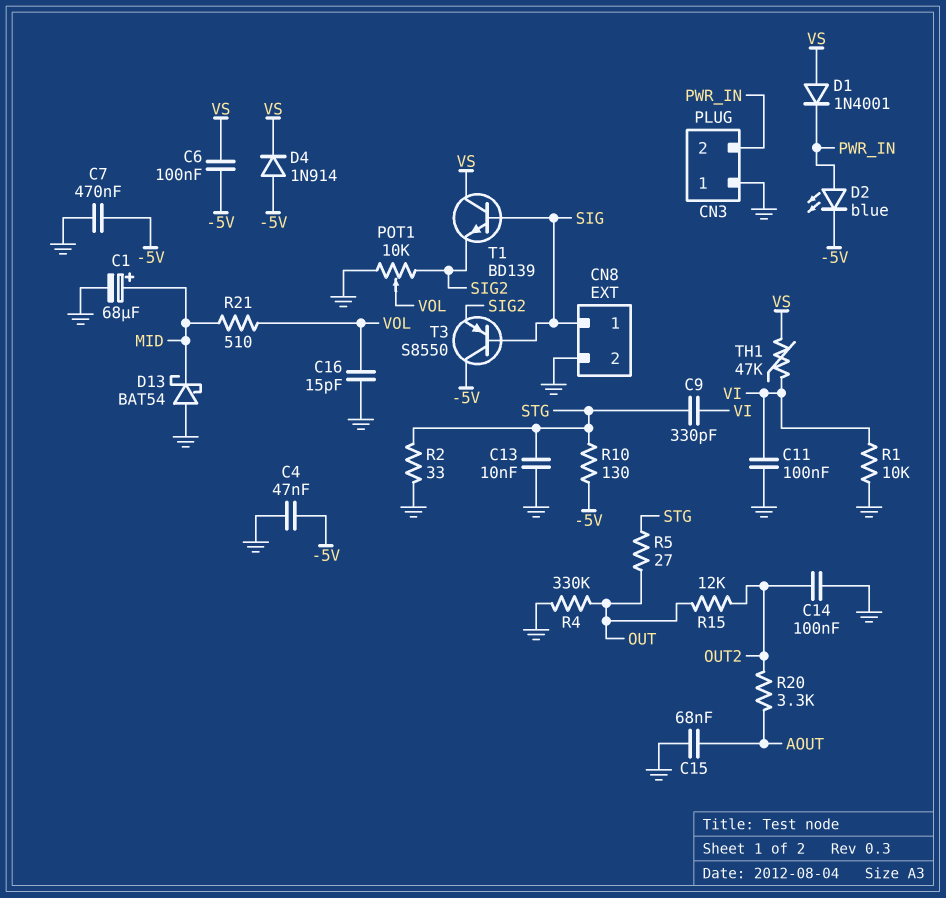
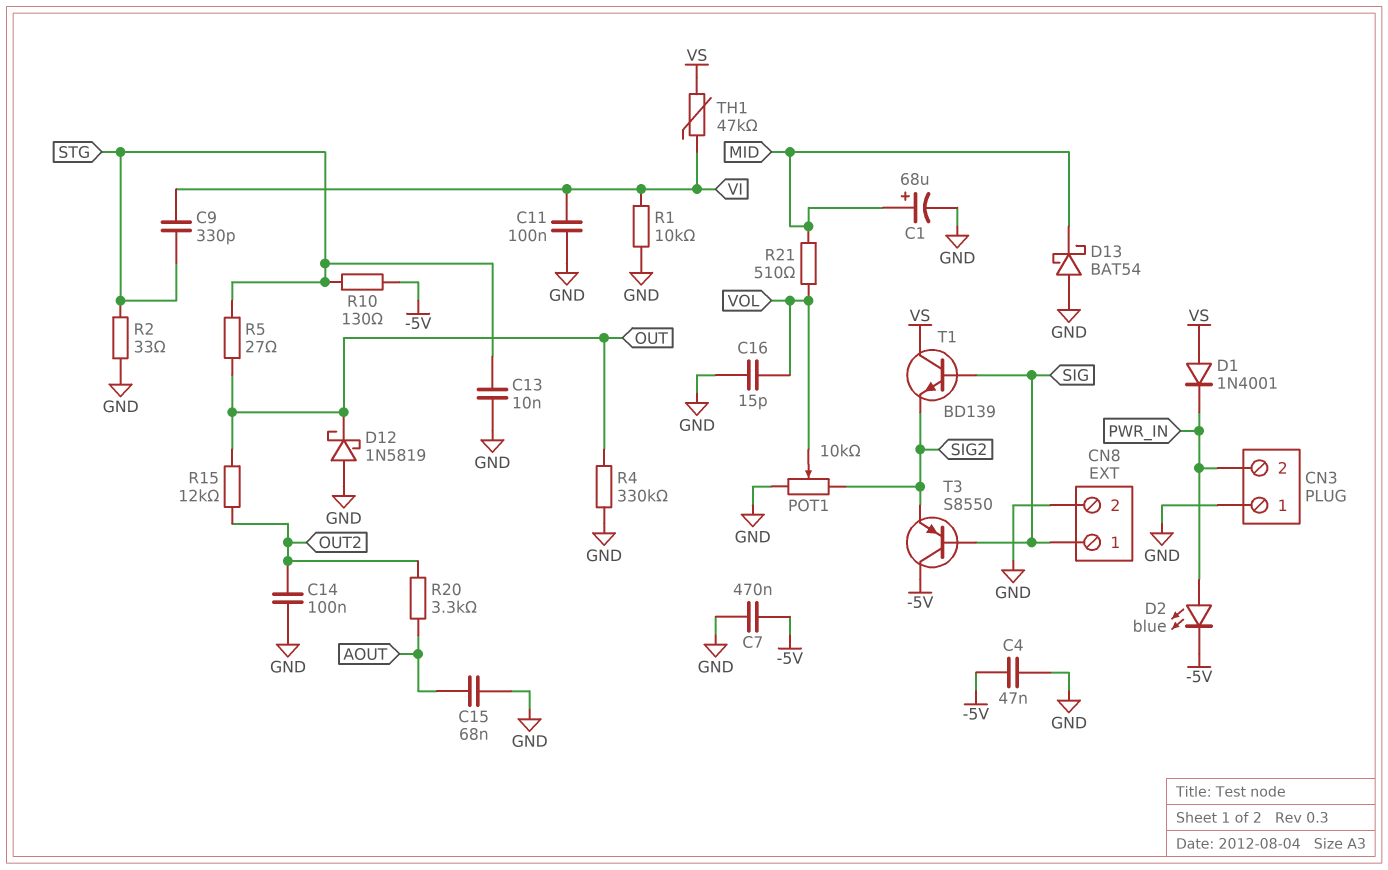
C6: 100nF (-5V, VS) -> none
D4: diode 1N914 (A -5V, K VS) -> none
D12: none -> schottky 1N5819 (A GND, K OUT)

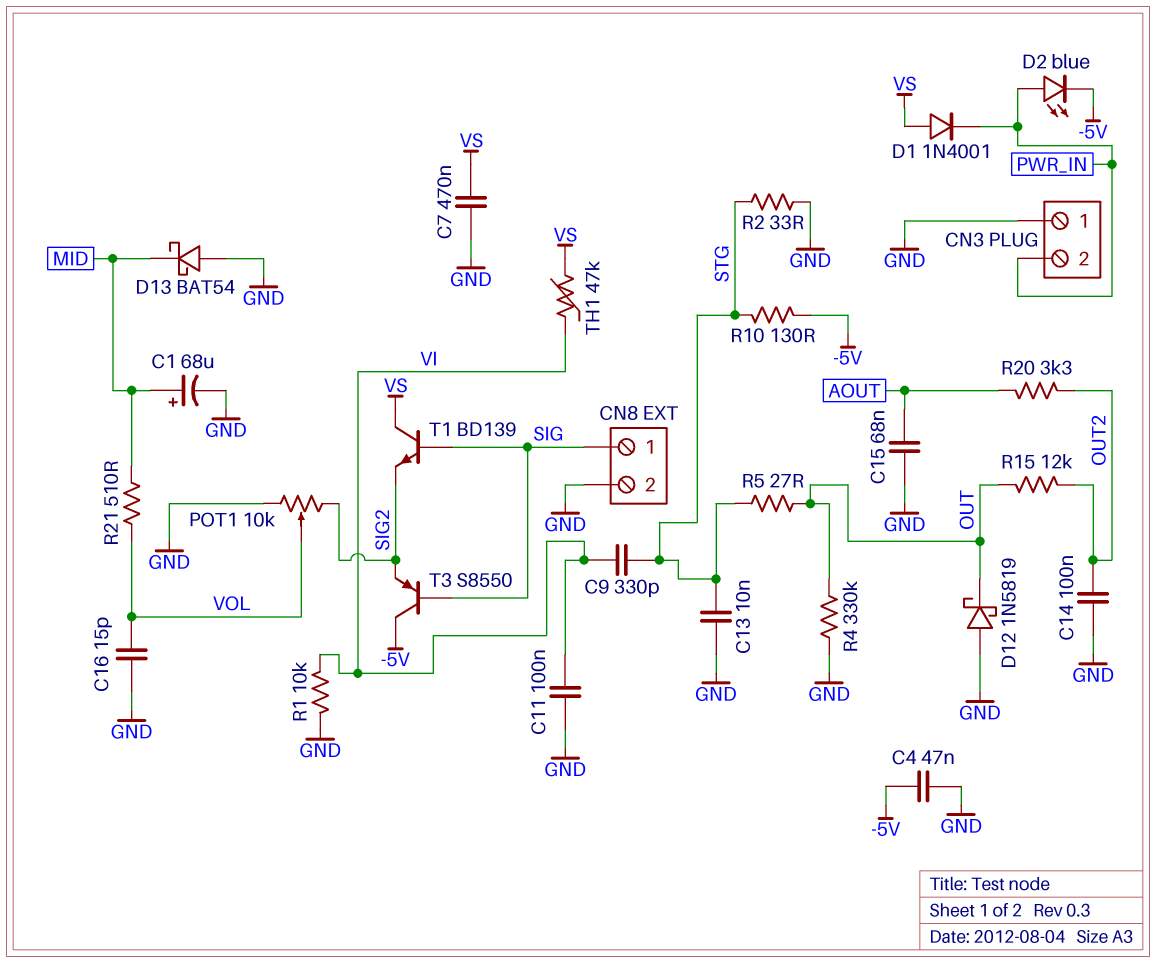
C7: 470nF (-5V, GND) -> 470nF (GND, VS)

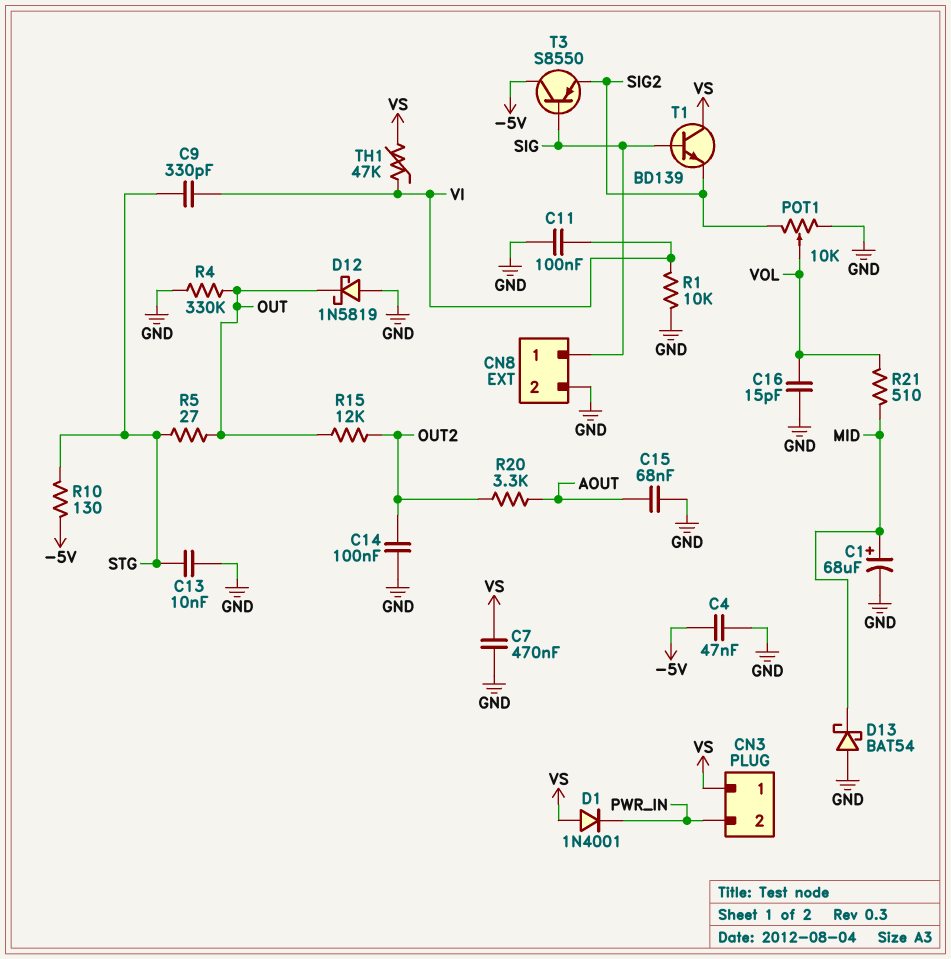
CN3 pin 1: GND -> VS
D2: LED blue (A PWR_IN, K -5V) -> none
R2: 33 (GND, STG) -> none

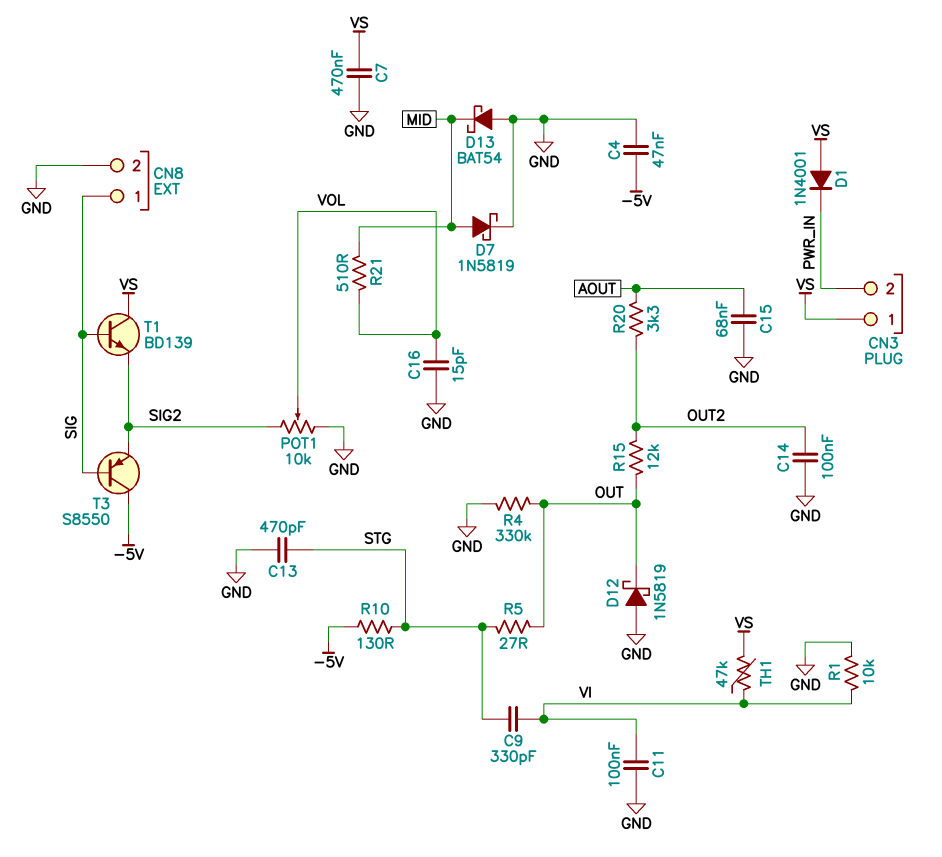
C1: 68uF (plus MID, minus GND) -> none
C13: 10nF (GND, STG) -> 470pF (GND, STG)
D7: none -> schottky 1N5819 (A MID, K GND)

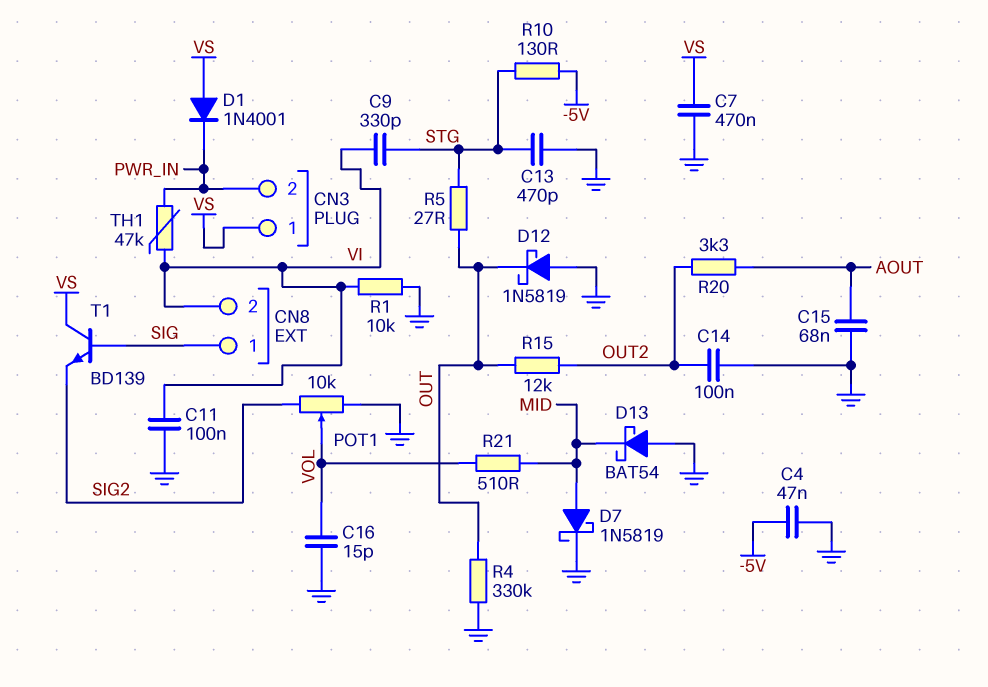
CN8 pin 2: GND -> VI
T3: PNP S8550 (B SIG, C -5V, E SIG2) -> none
TH1: 47k (VI, VS) -> 47k (PWR_IN, VI)

